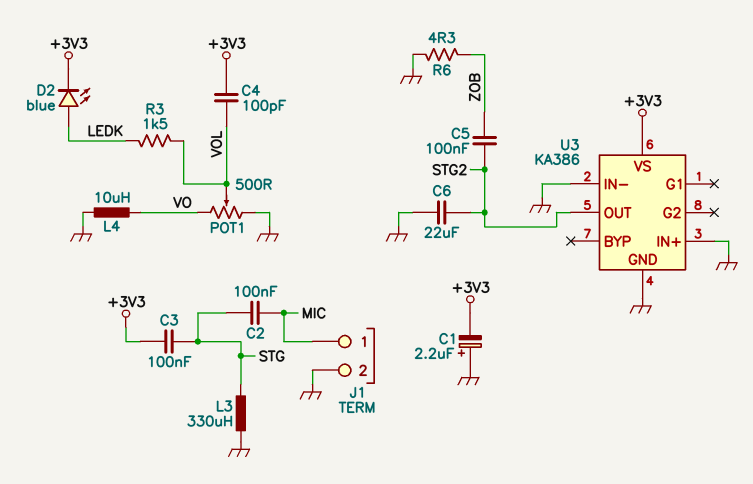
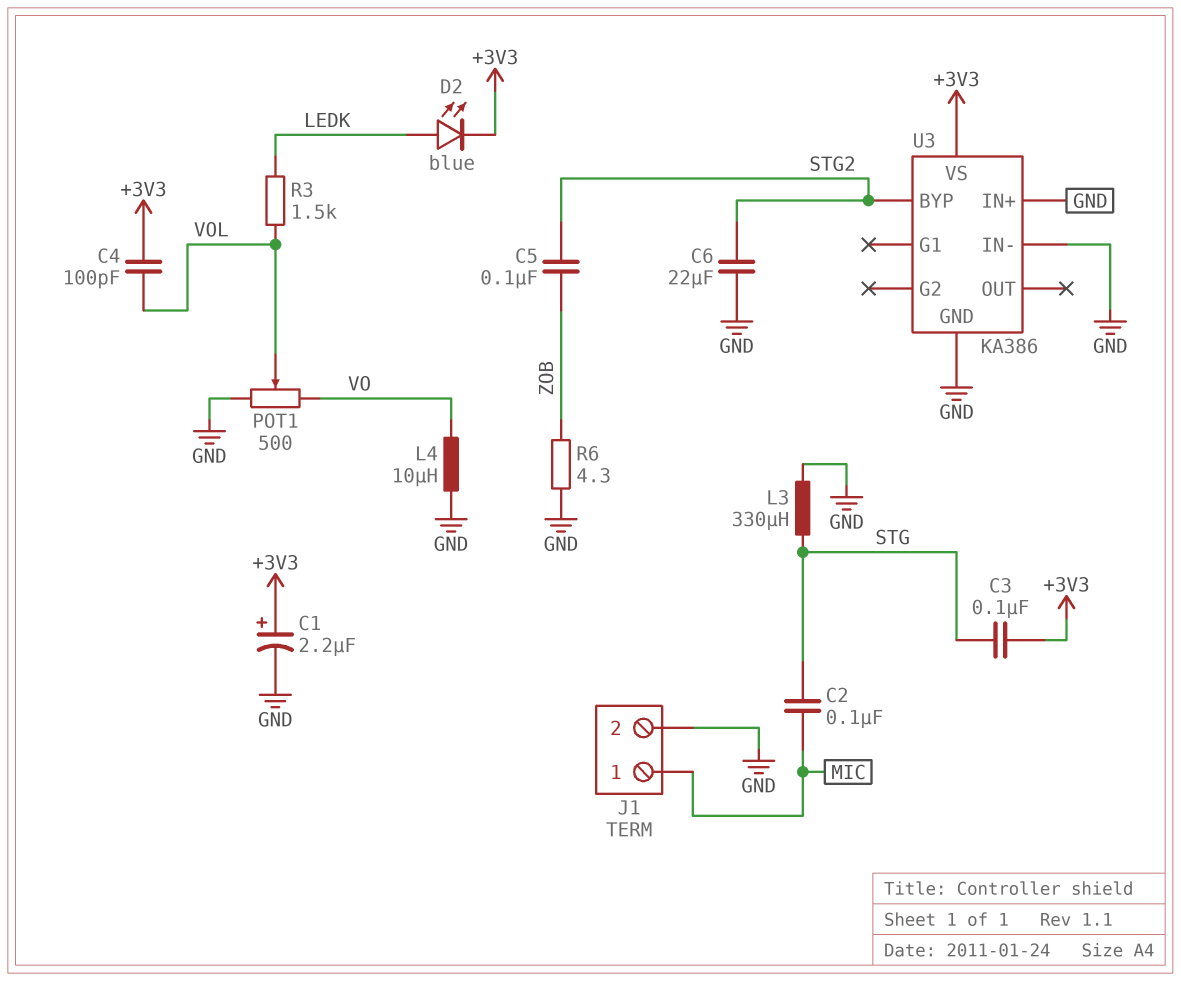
C1: 2.2uF (plus GND, minus +3V3) -> 2.2uF (plus +3V3, minus GND)
U3 pin BYP: none -> STG2
U3 pin OUT: STG2 -> none

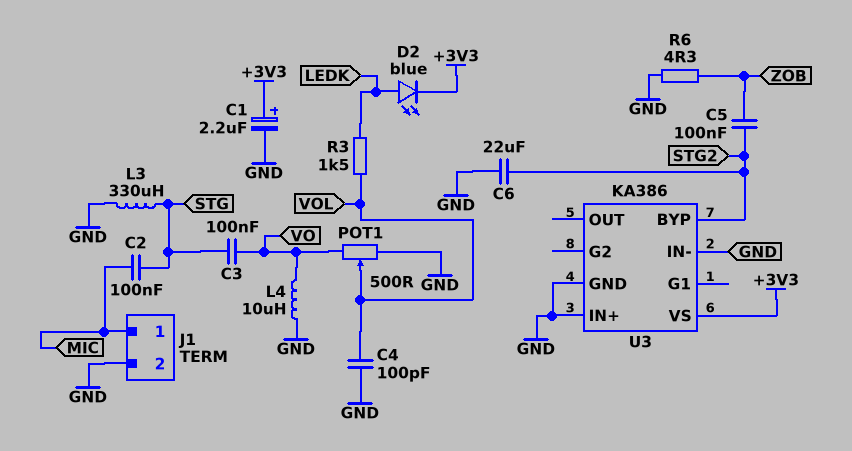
C3: 100nF (+3V3, STG) -> 100nF (STG, VO)
C4: 100pF (+3V3, VOL) -> 100pF (GND, VOL)

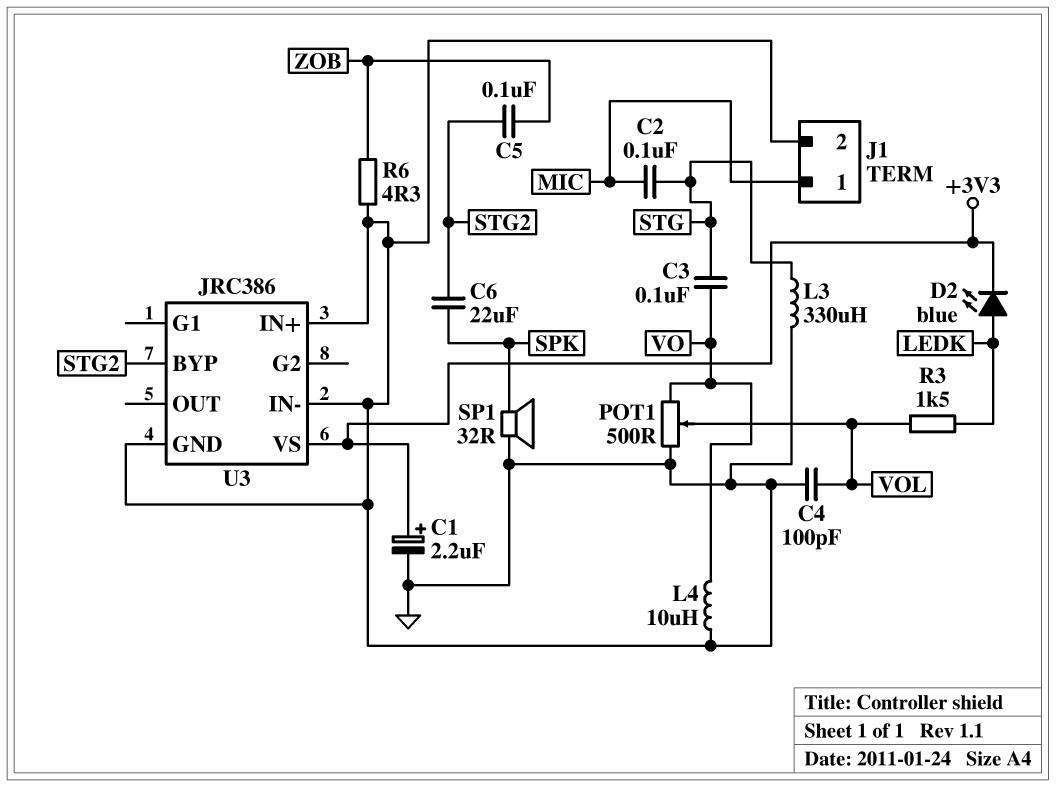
C6: 22uF (GND, STG2) -> 22uF (SPK, STG2)
SP1: none -> speaker 32R (GND, SPK)
U3: KA386 -> JRC386

